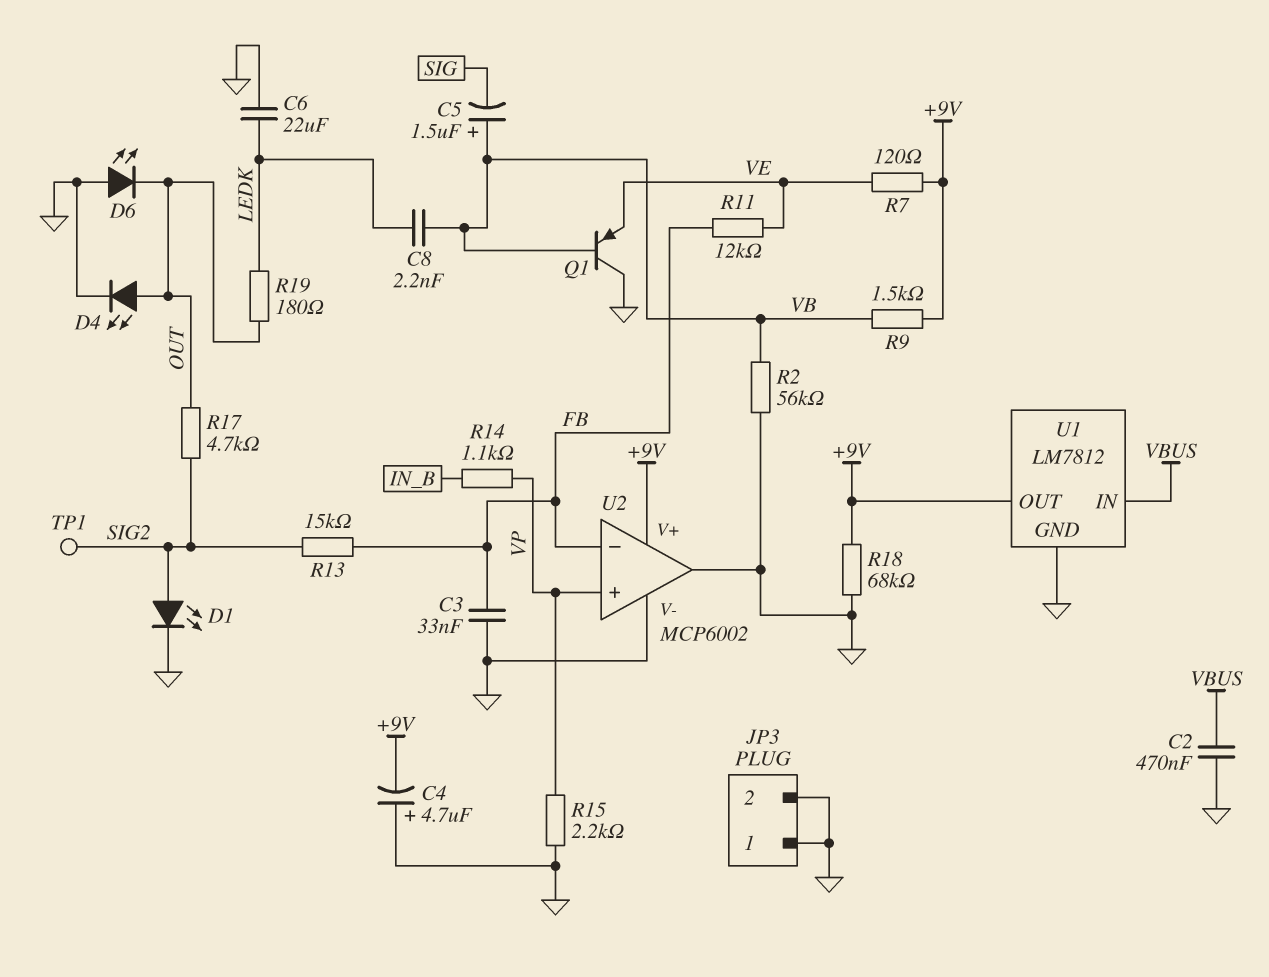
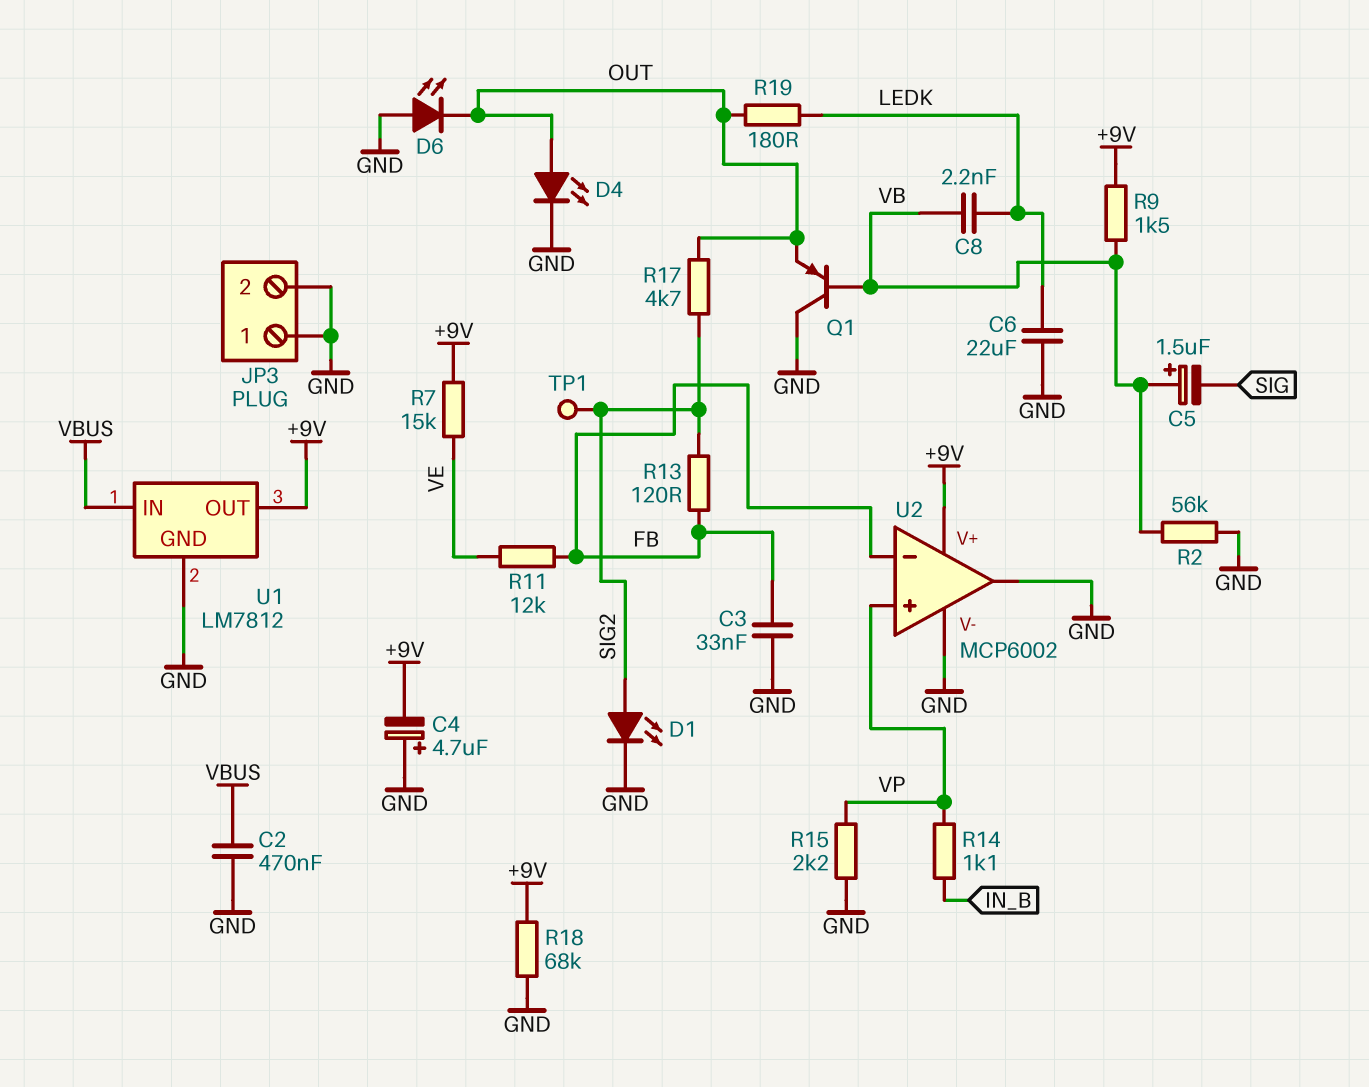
Q1: PNP (B VB, C GND, E VE) -> PNP (B VB, C GND, E OUT)
R7: 120 (+9V, VE) -> 15k (+9V, VE)
R13: 15k (FB, SIG2) -> 120 (FB, SIG2)

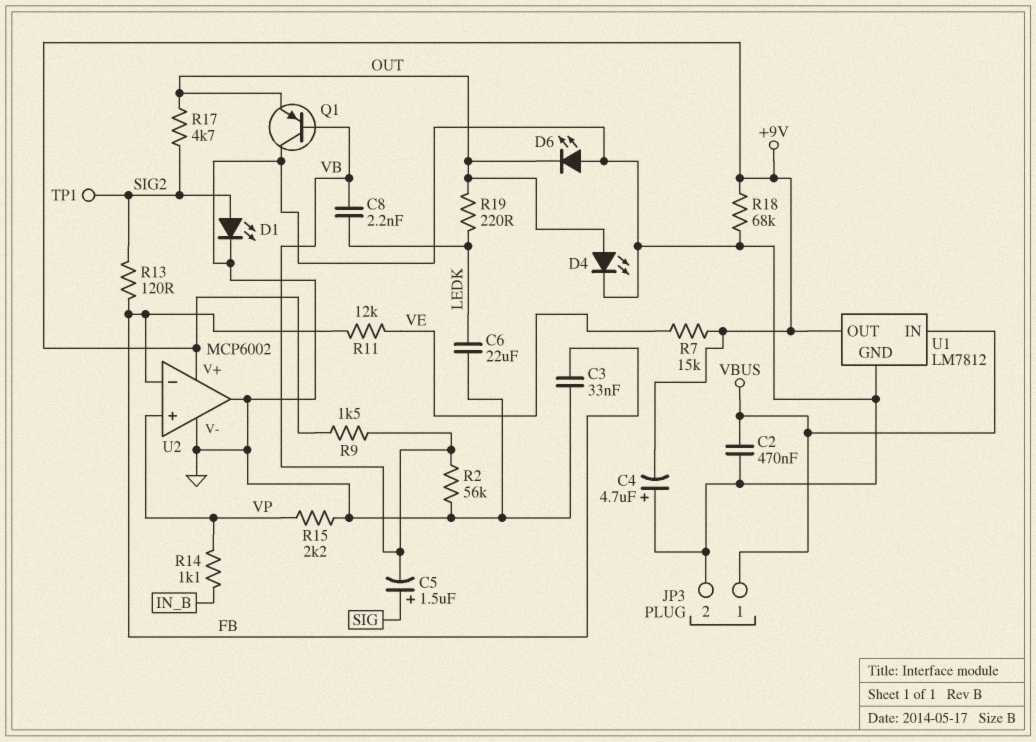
C5: 1.5uF (plus VB, minus SIG) -> 1.5uF (plus SIG, minus VB)
JP3 pin 1: GND -> VBUS
R19: 180 (LEDK, OUT) -> 220 (LEDK, OUT)

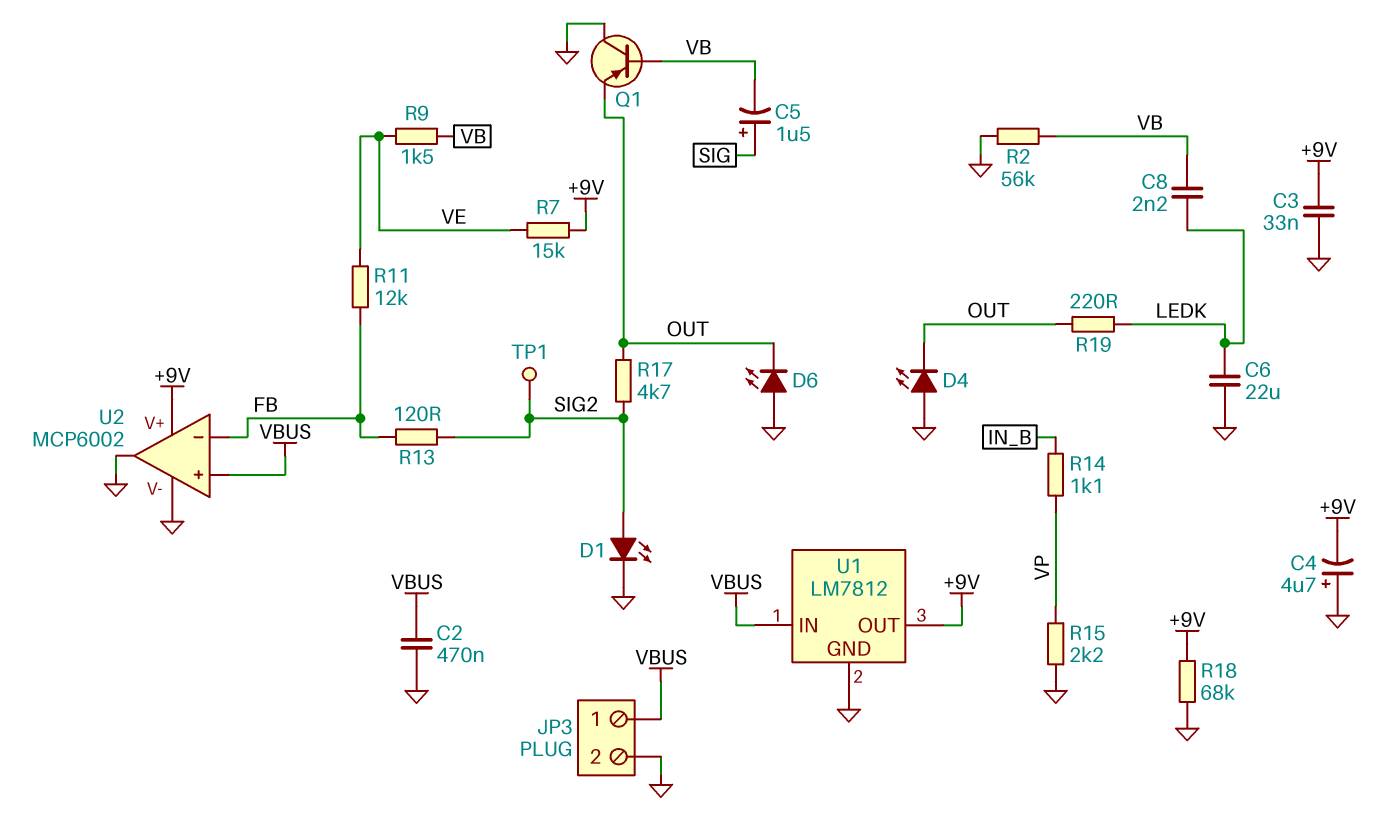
C3: 33nF (FB, GND) -> 33nF (+9V, GND)
D4: LED (A OUT, K GND) -> LED (A GND, K OUT)
R9: 1.5k (+9V, VB) -> 1.5k (VB, VE)
U2 pin in+: VP -> VBUS

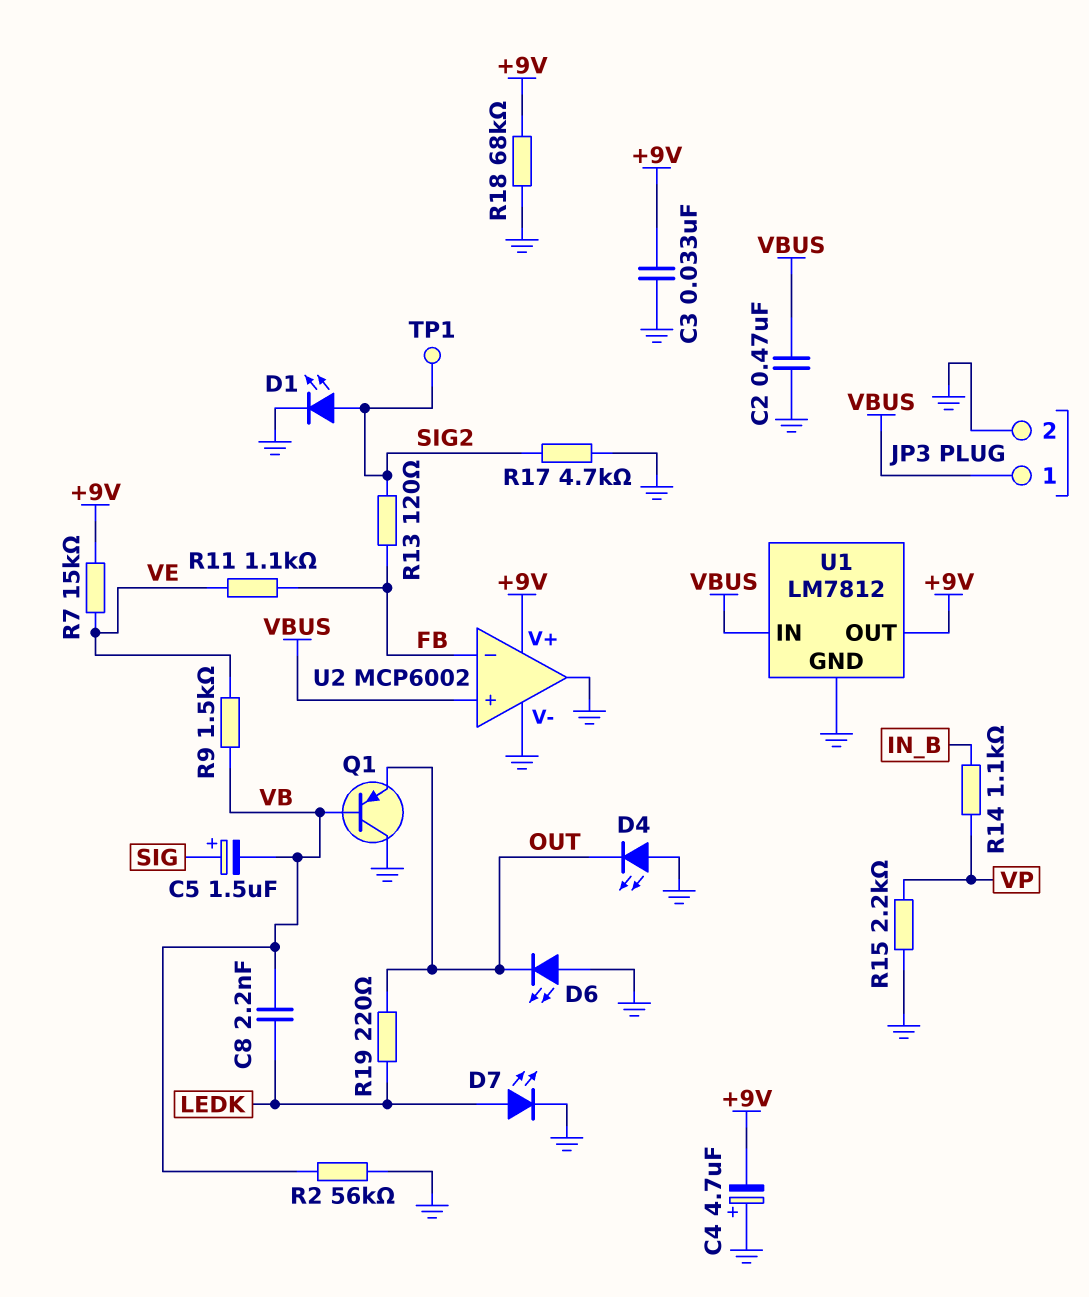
C6: 22uF (GND, LEDK) -> none
D7: none -> LED (A LEDK, K GND)
R11: 12k (FB, VE) -> 1.1k (FB, VE)
R17: 4.7k (OUT, SIG2) -> 4.7k (GND, SIG2)

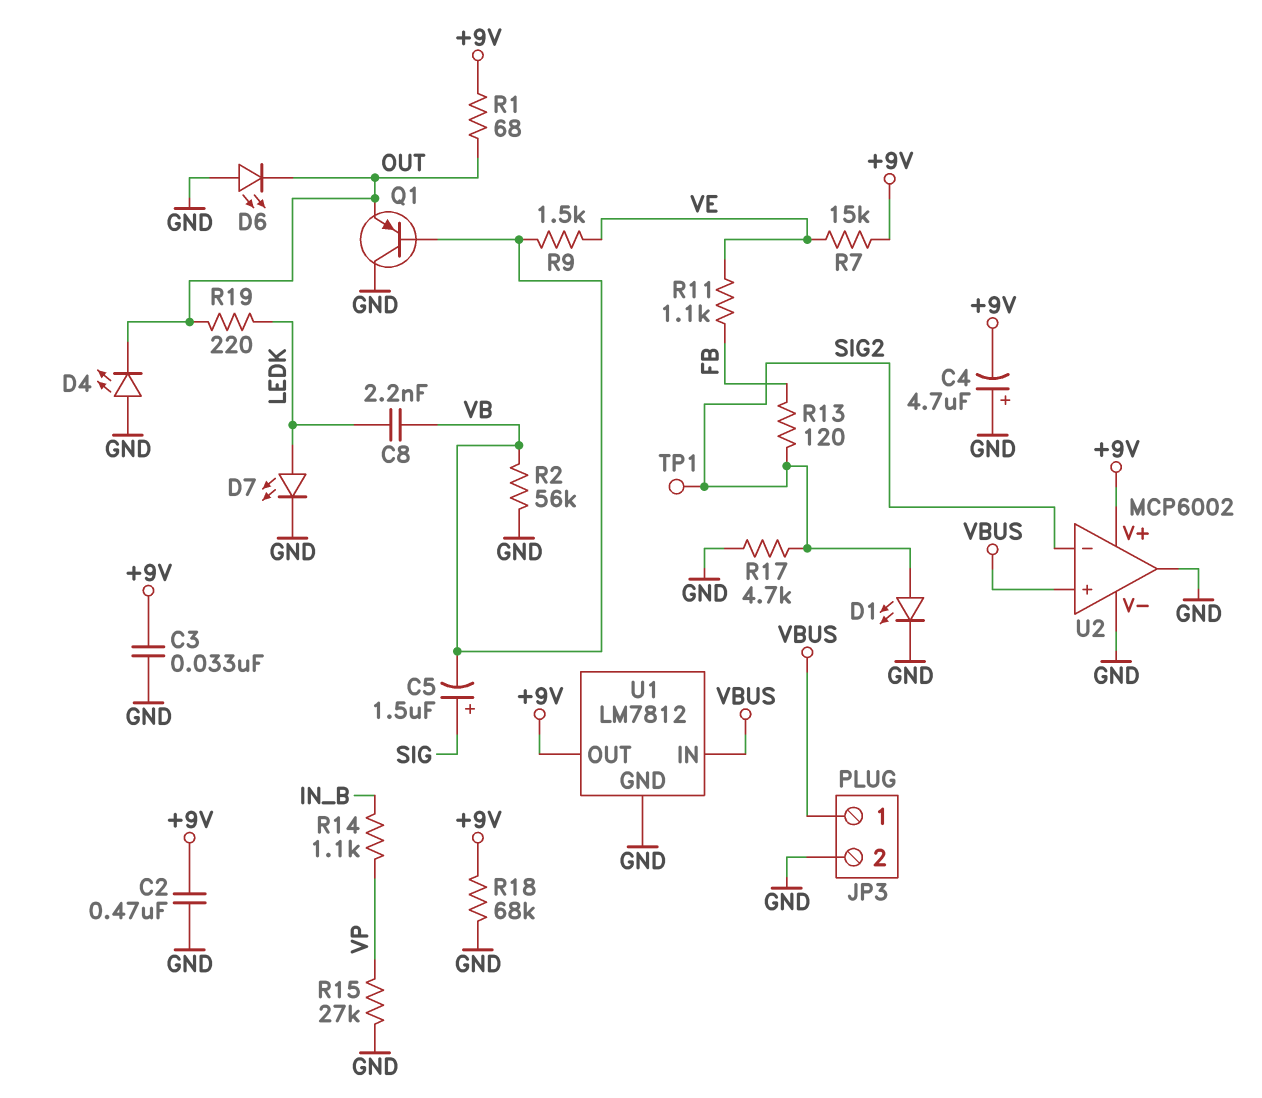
C2: 470nF (GND, VBUS) -> 470nF (+9V, GND)
R1: none -> 68 (+9V, OUT)
R15: 2.2k (GND, VP) -> 27k (GND, VP)
U2 pin in-: FB -> SIG2

